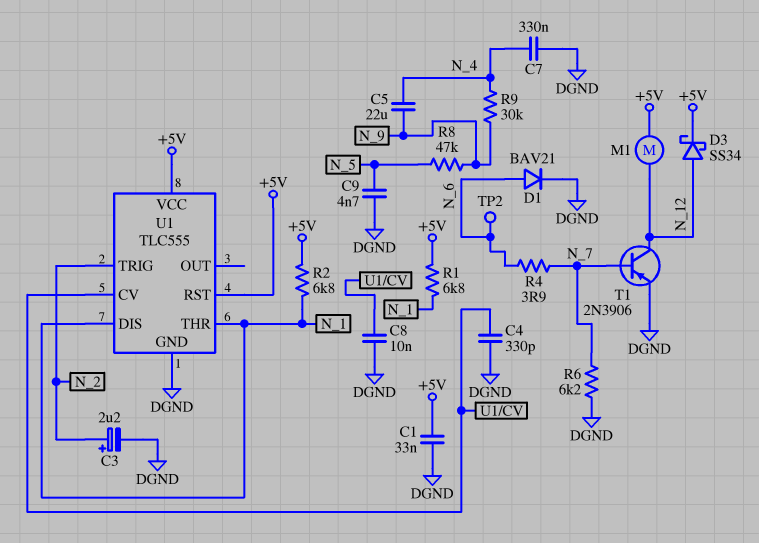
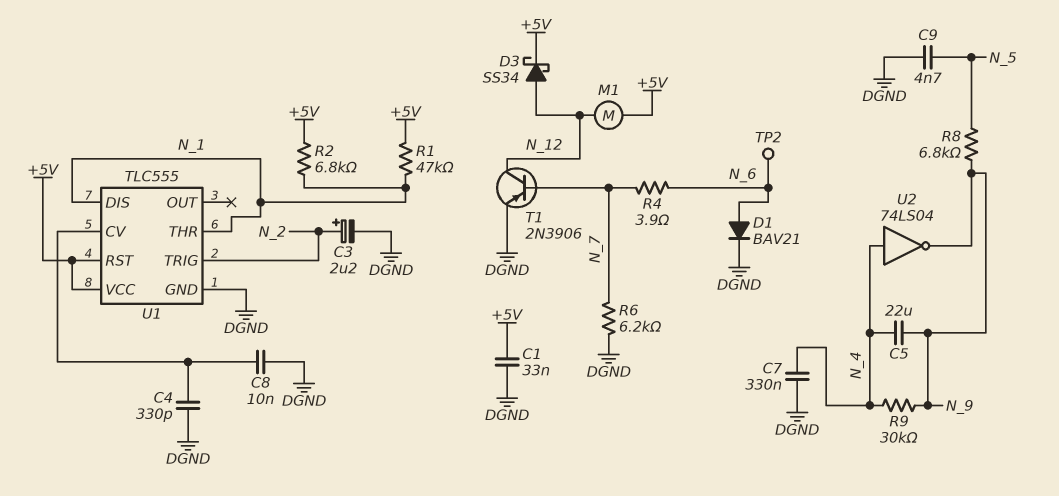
R1: 6.8k (+5V, N_1) -> 47k (+5V, N_1)
R8: 47k (N_5, N_9) -> 6.8k (N_5, N_9)
U2: none -> NOT 74LS04 (in N_4, out N_9)

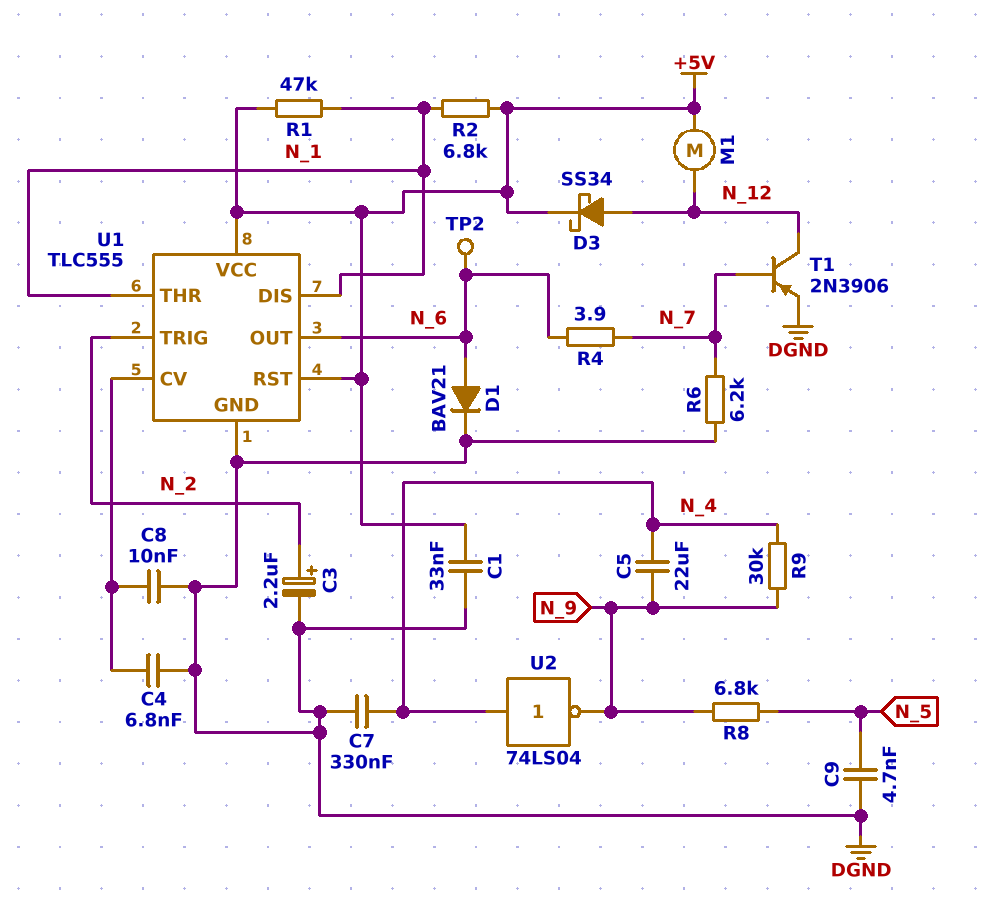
C4: 330pF (DGND, U1/CV) -> 6.8nF (DGND, U1/CV)
U1 pin OUT: none -> N_6

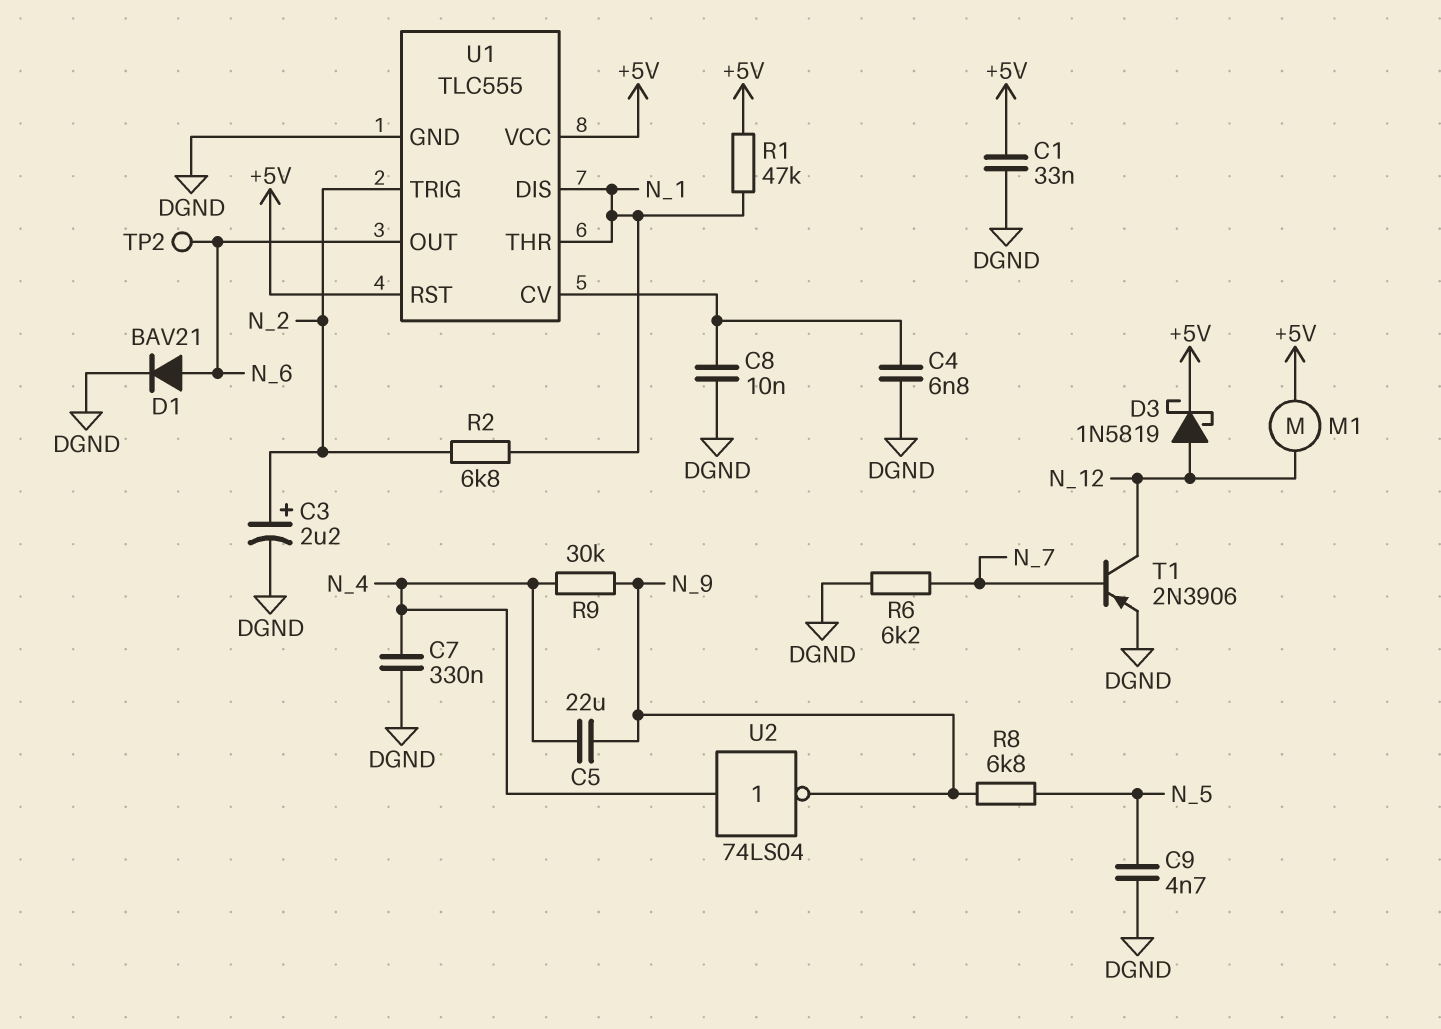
D3: schottky SS34 (A N_12, K +5V) -> schottky 1N5819 (A N_12, K +5V)
R2: 6.8k (+5V, N_1) -> 6.8k (N_1, N_2)
R4: 3.9 (N_6, N_7) -> none

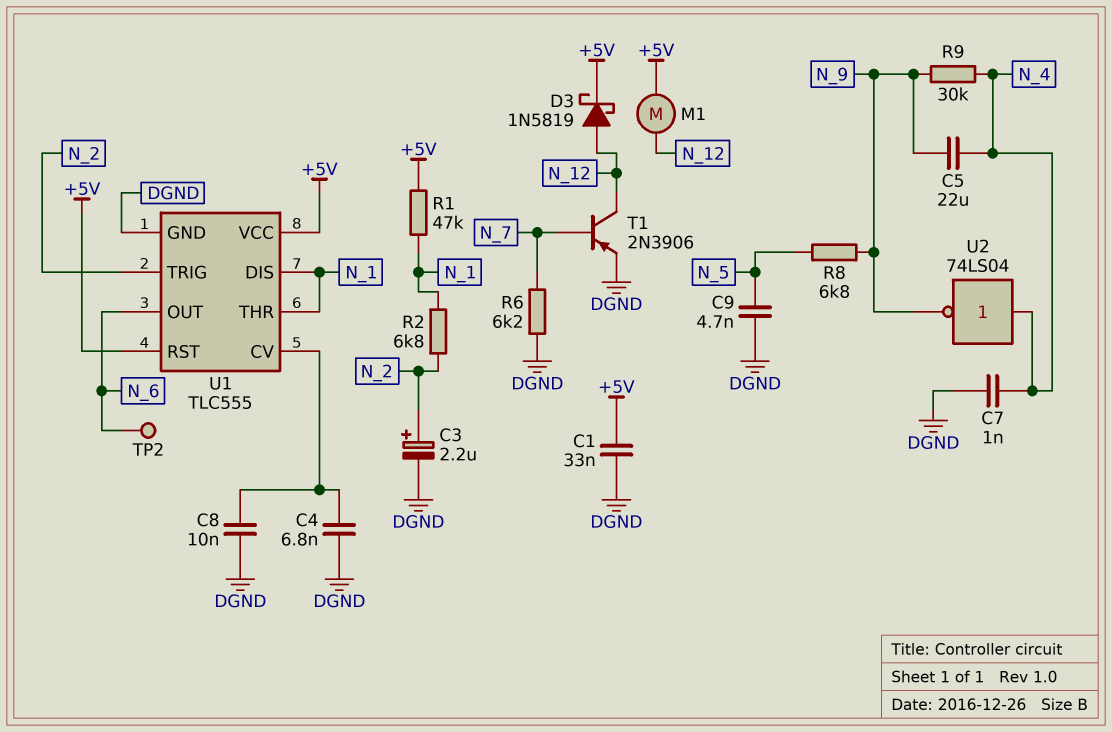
C7: 330nF (DGND, N_4) -> 1nF (DGND, N_4)
D1: diode BAV21 (A N_6, K DGND) -> none

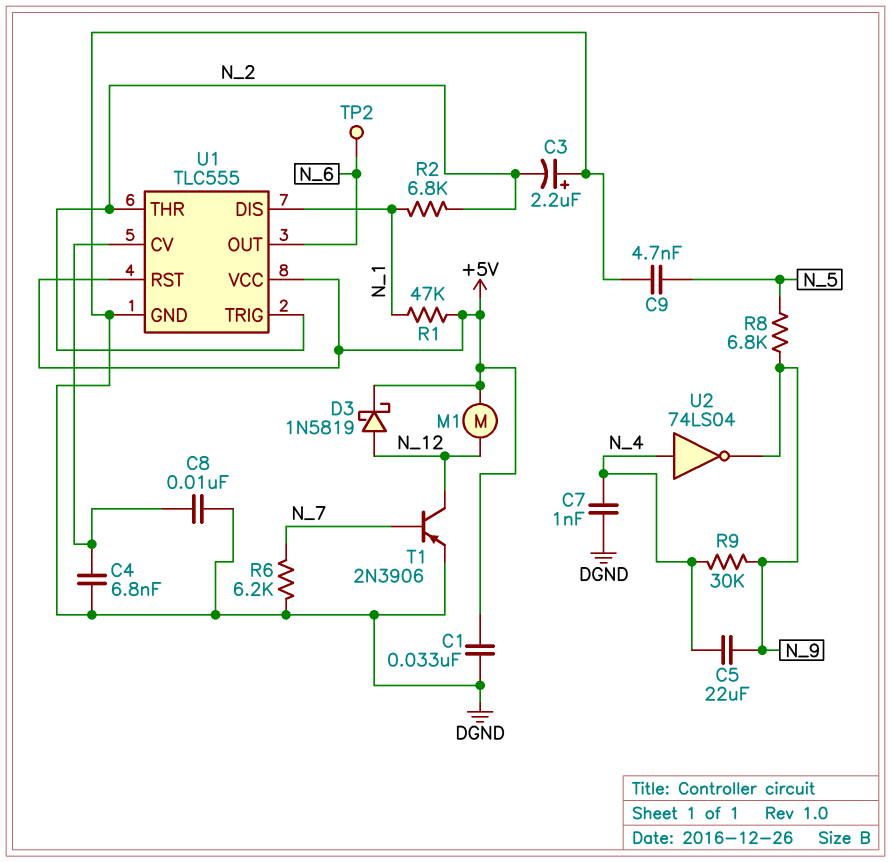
C3: 2.2uF (plus N_2, minus DGND) -> 2.2uF (plus DGND, minus N_2)
U1 pin THR: N_1 -> N_2

